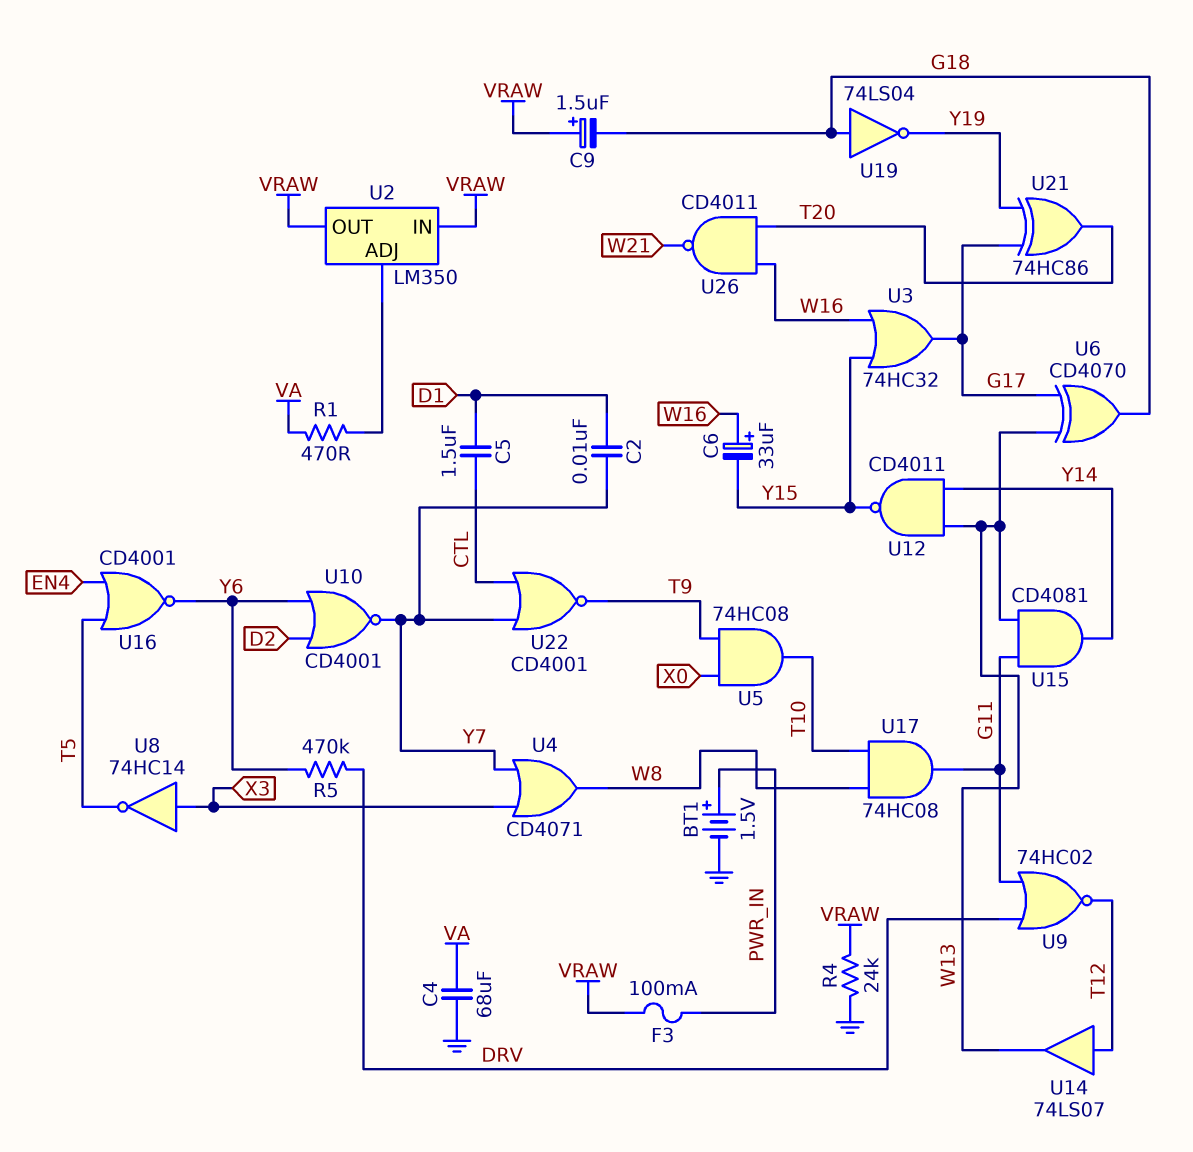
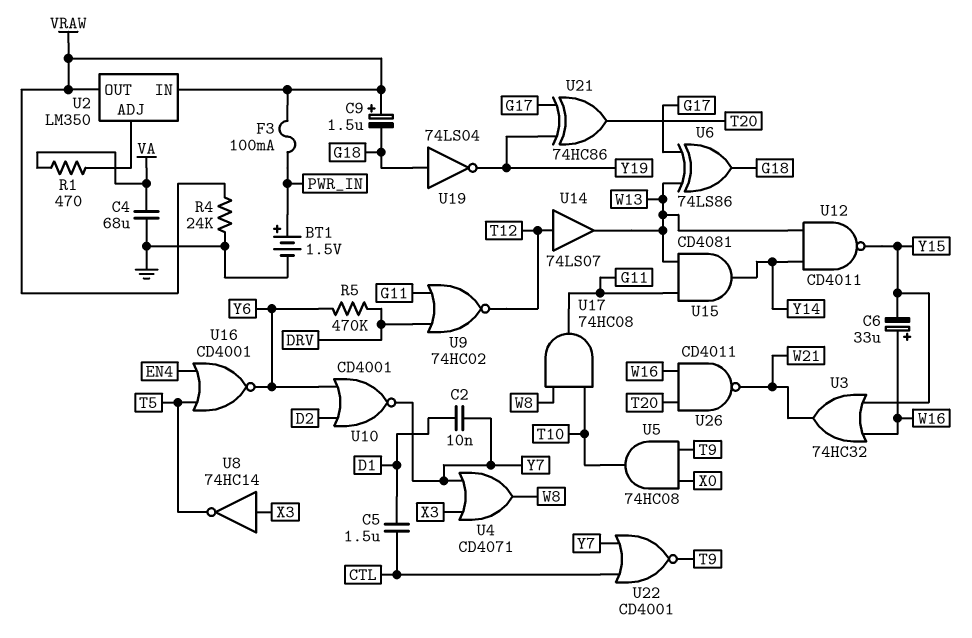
U3: OR 74HC32 (in W16, in Y15, out G17) -> OR 74HC32 (in W16, in Y15, out W21)
U6: XOR CD4070 (in G17, in W13, out G18) -> XOR 74LS86 (in G17, in W13, out G18)

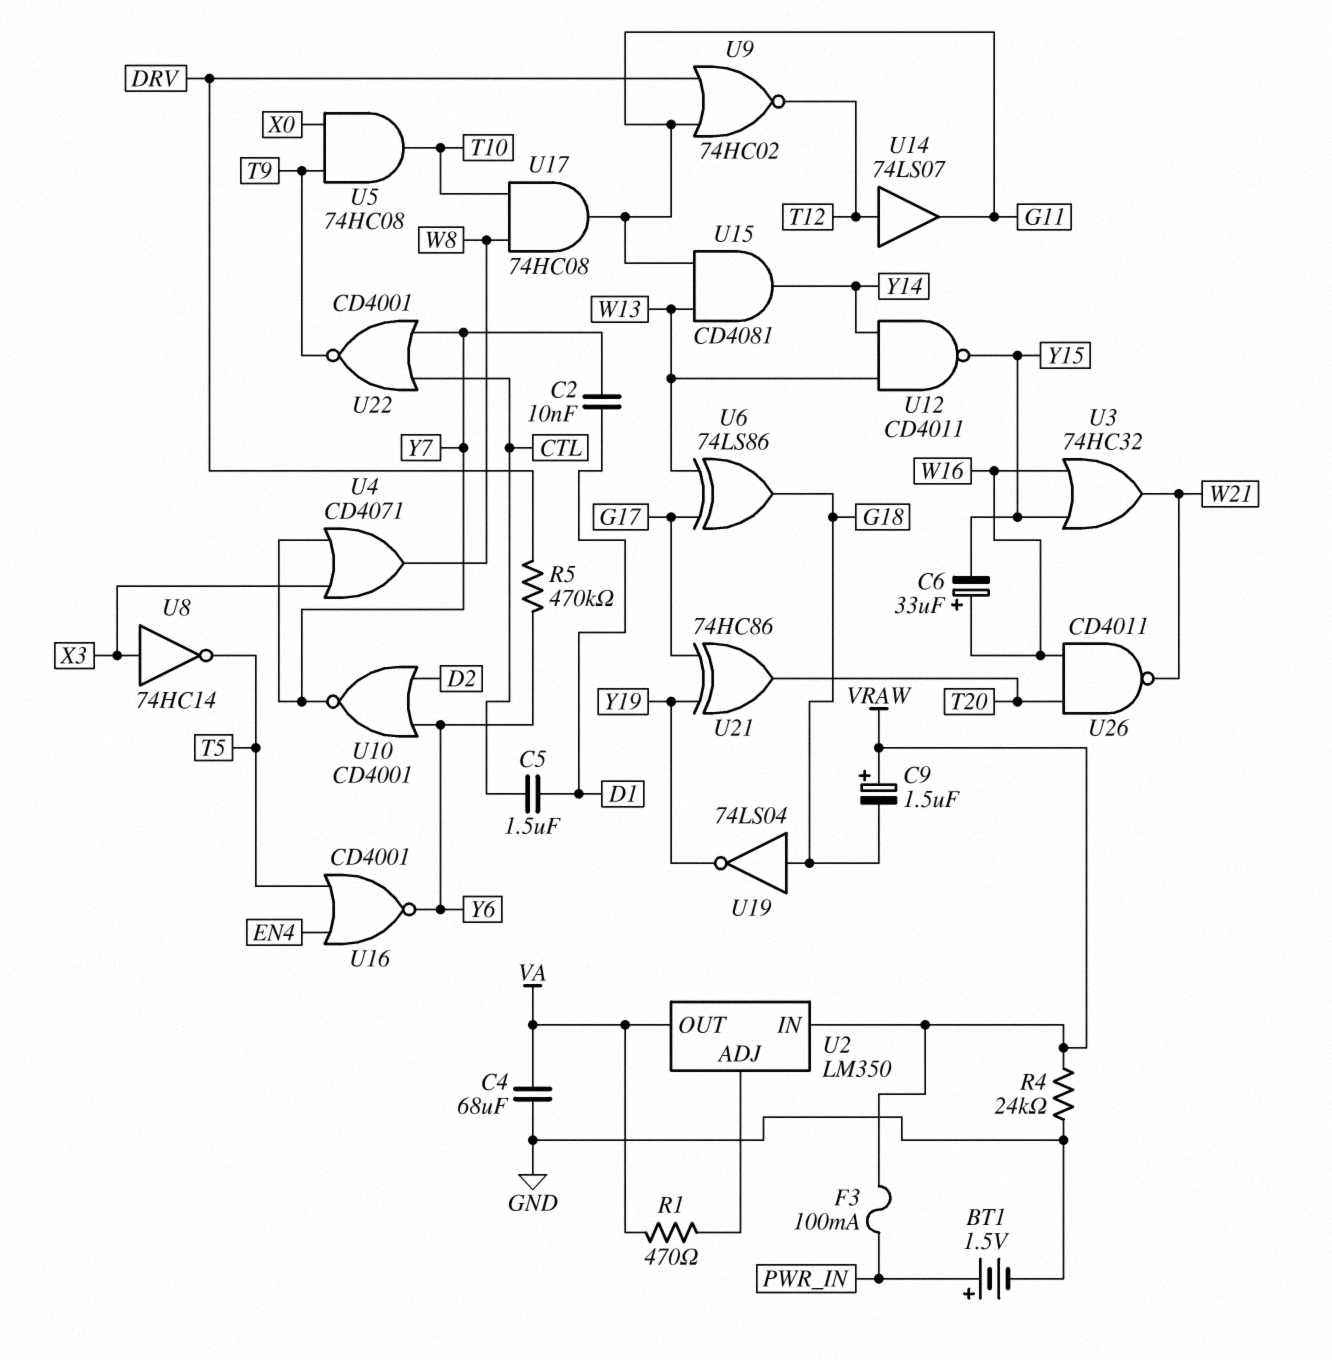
U2 pin OUT: VRAW -> VA
U14: buffer 74LS07 (in T12, out W13) -> buffer 74LS07 (in T12, out G11)

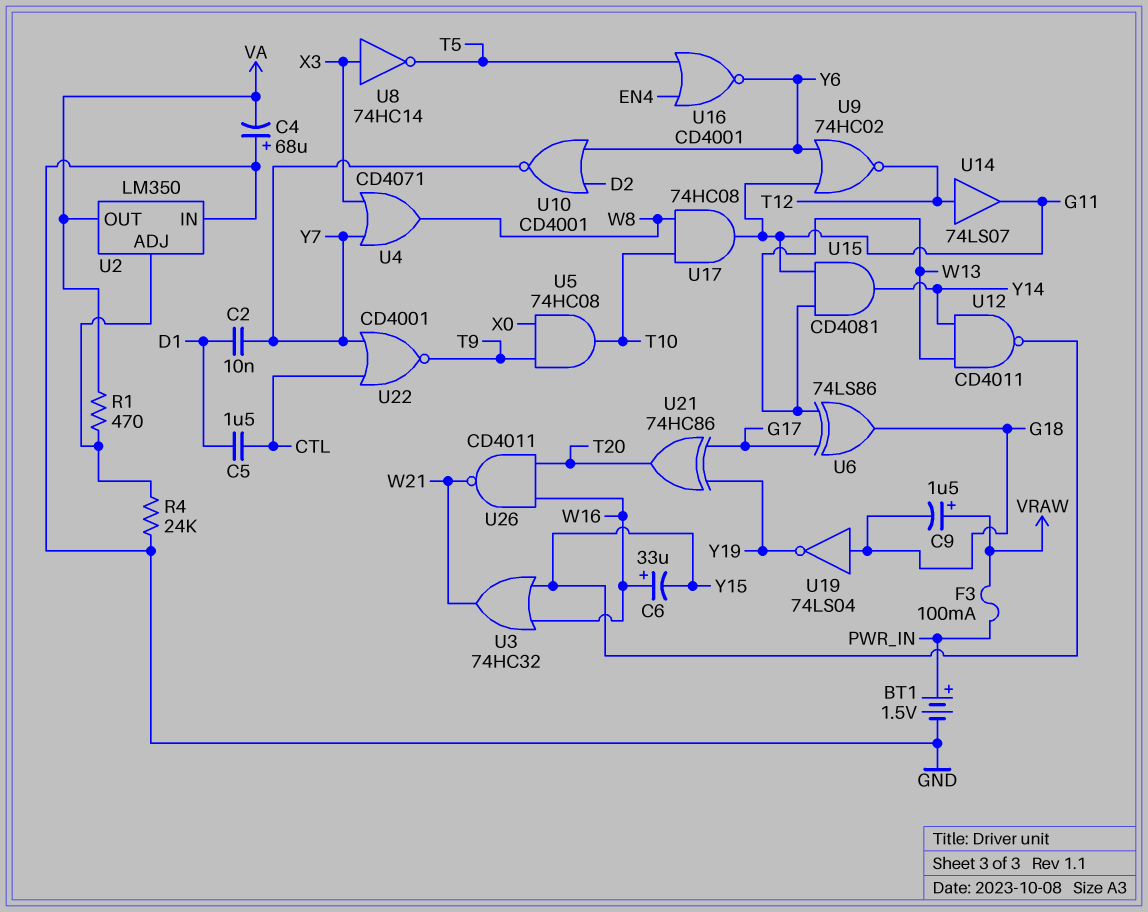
C4: 68uF (GND, VA) -> 68uF (plus GND, minus VA)
R4: 24k (GND, VRAW) -> 24k (GND, U2/ADJ)
R5: 470k (DRV, Y6) -> none
U2 pin IN: VRAW -> GND
U9: NOR 74HC02 (in DRV, in G11, out T12) -> NOR 74HC02 (in G11, in Y6, out T12)

